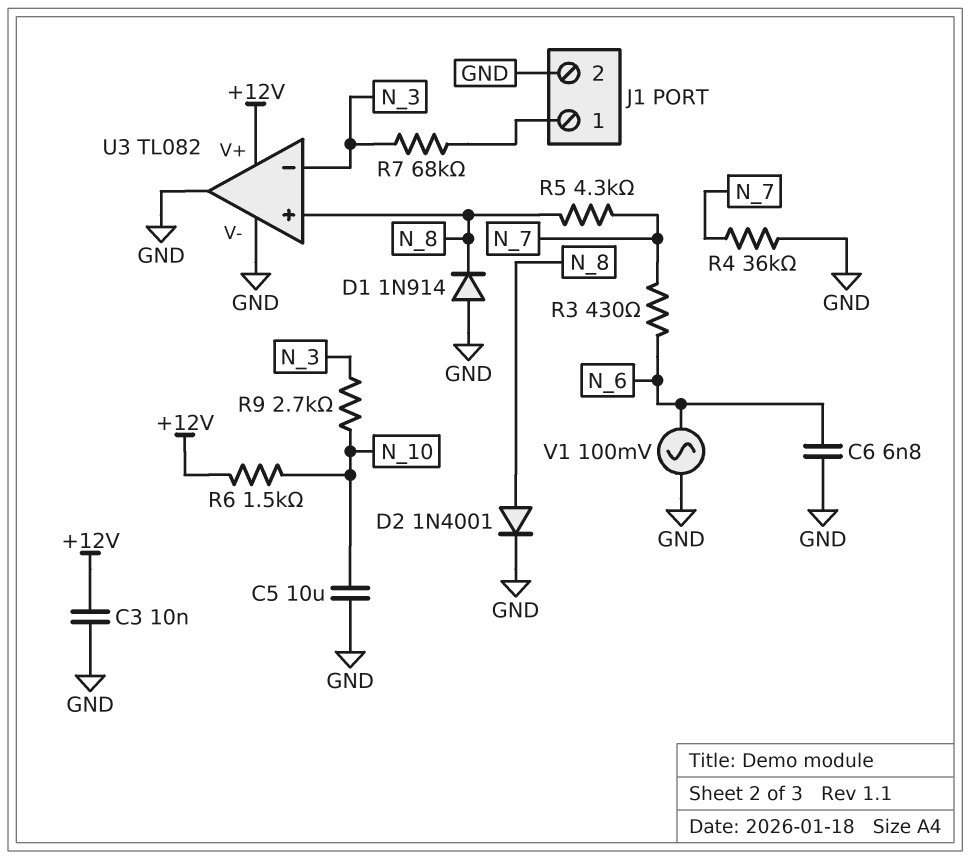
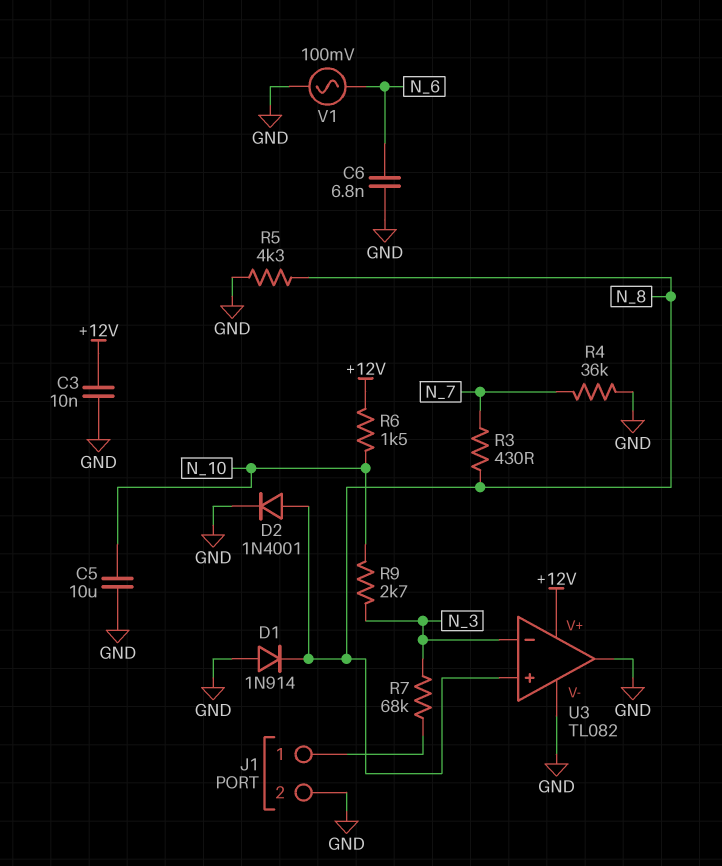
R3: 430 (N_6, N_7) -> 430 (N_7, N_8)
R5: 4.3k (N_7, N_8) -> 4.3k (GND, N_8)

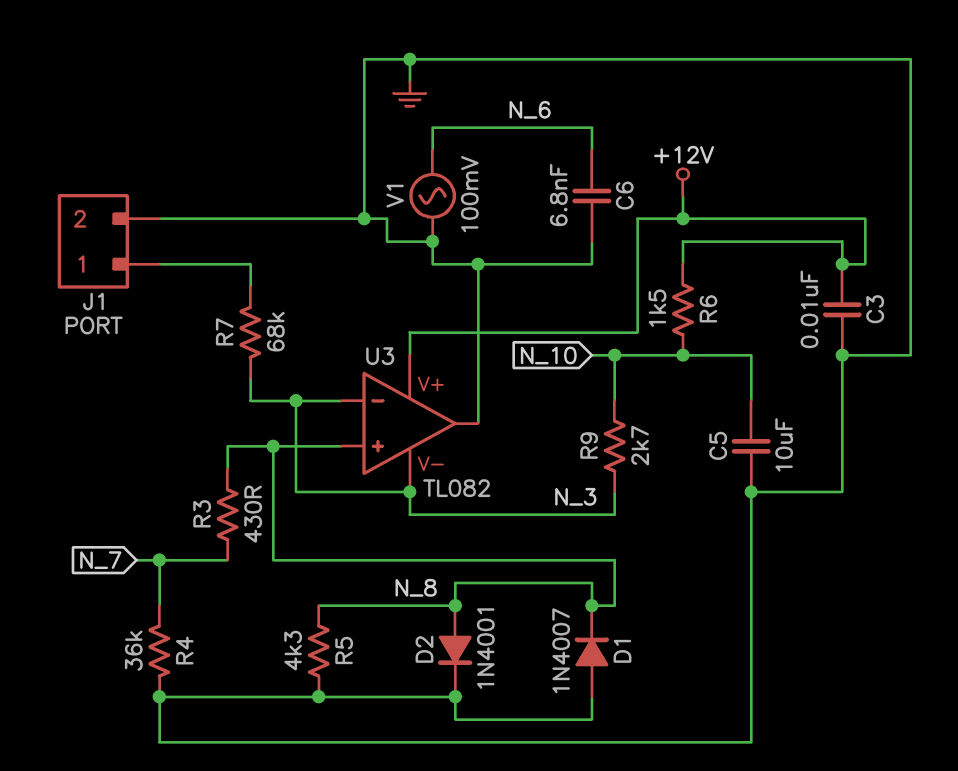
D1: diode 1N914 (A GND, K N_8) -> diode 1N4007 (A GND, K N_8)
U3 pin V-: GND -> N_3

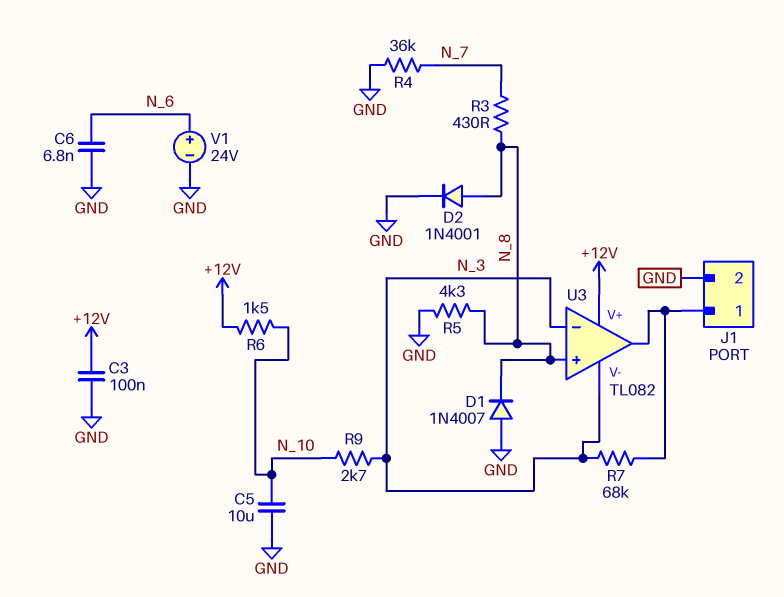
C3: 10nF (+12V, GND) -> 100nF (+12V, GND)
U3 pin out: GND -> J1/1
V1: AC 100mV (GND, N_6) -> 24V (plus N_6, minus GND)

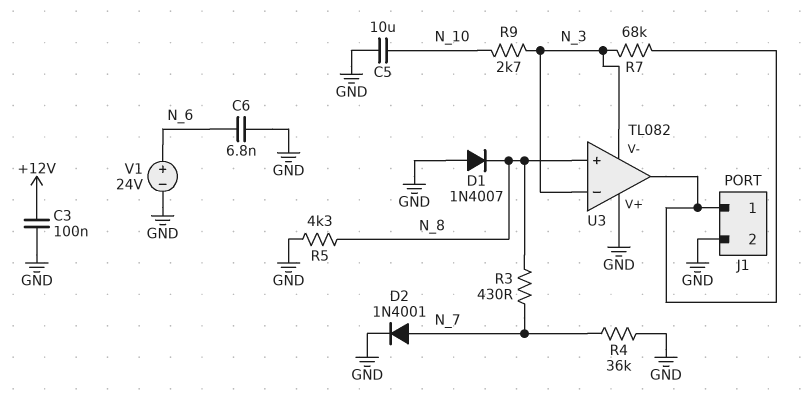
D2: diode 1N4001 (A N_8, K GND) -> diode 1N4001 (A N_7, K GND)
R6: 1.5k (+12V, N_10) -> none
U3 pin V+: +12V -> GND

